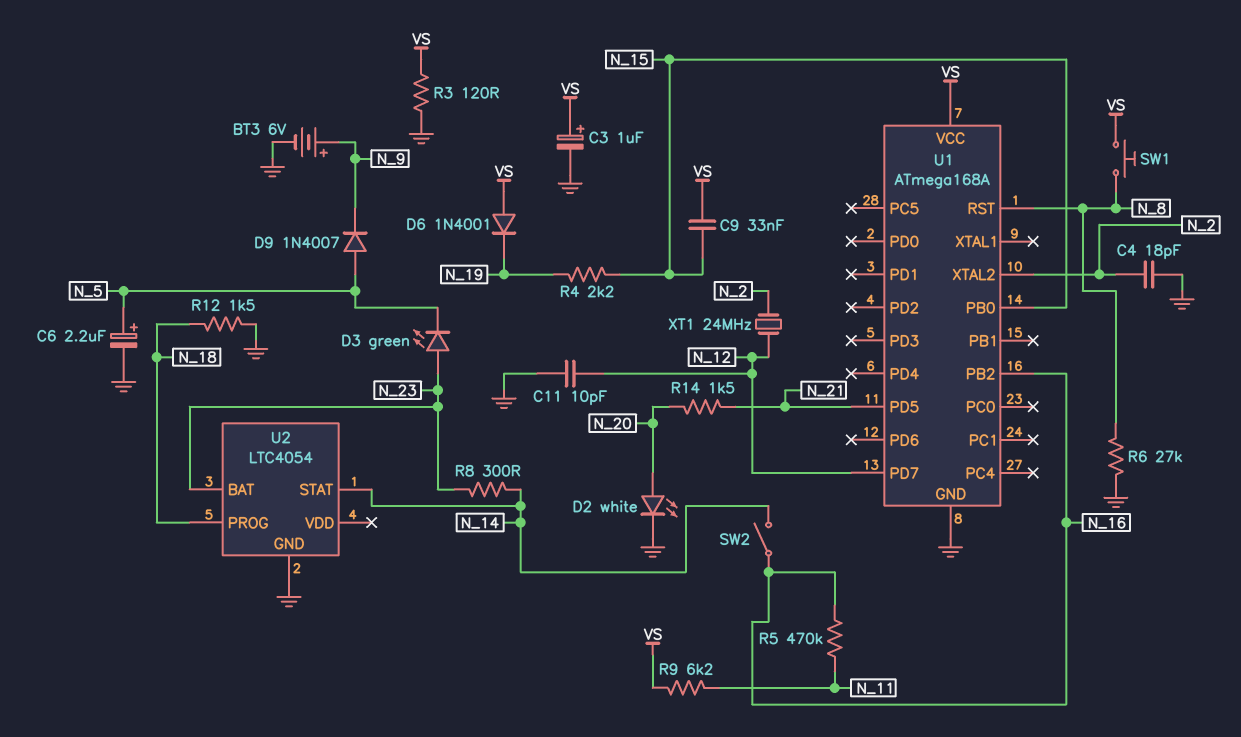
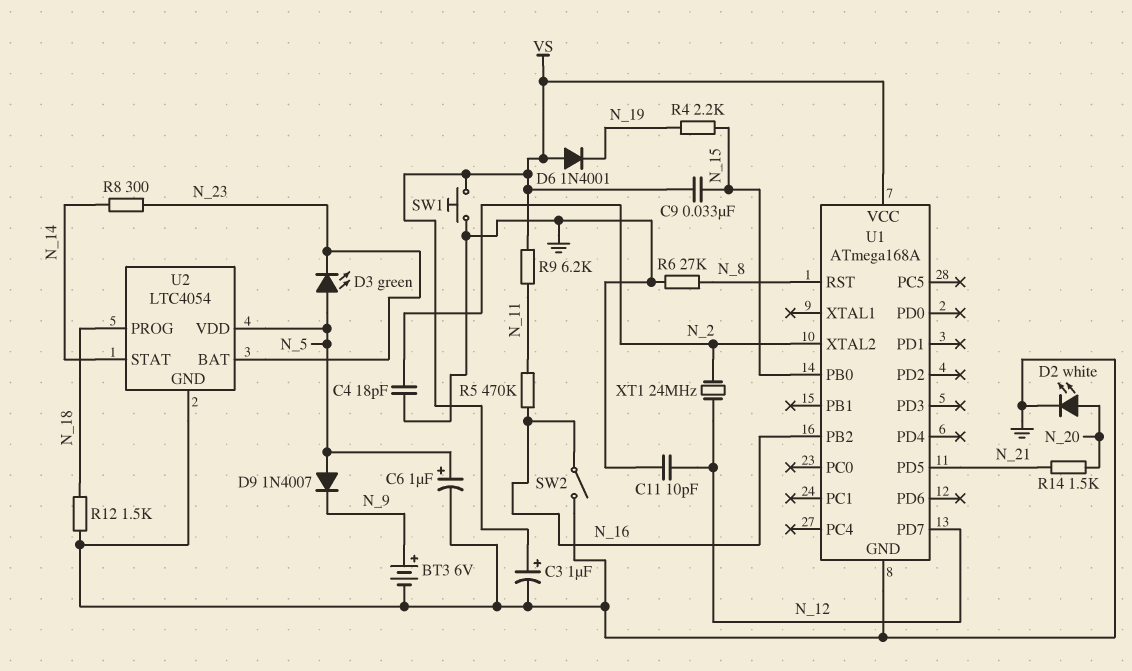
C6: 2.2uF (plus N_5, minus GND) -> 1uF (plus N_5, minus GND)
D3: LED green (A N_23, K N_5) -> LED green (A N_5, K N_23)
R3: 120 (GND, VS) -> none
SW1: button (N_8, VS) -> button (GND, VS)
SW2: switch (N_14, N_16) -> switch (GND, N_16)
U2 pin VDD: none -> N_5

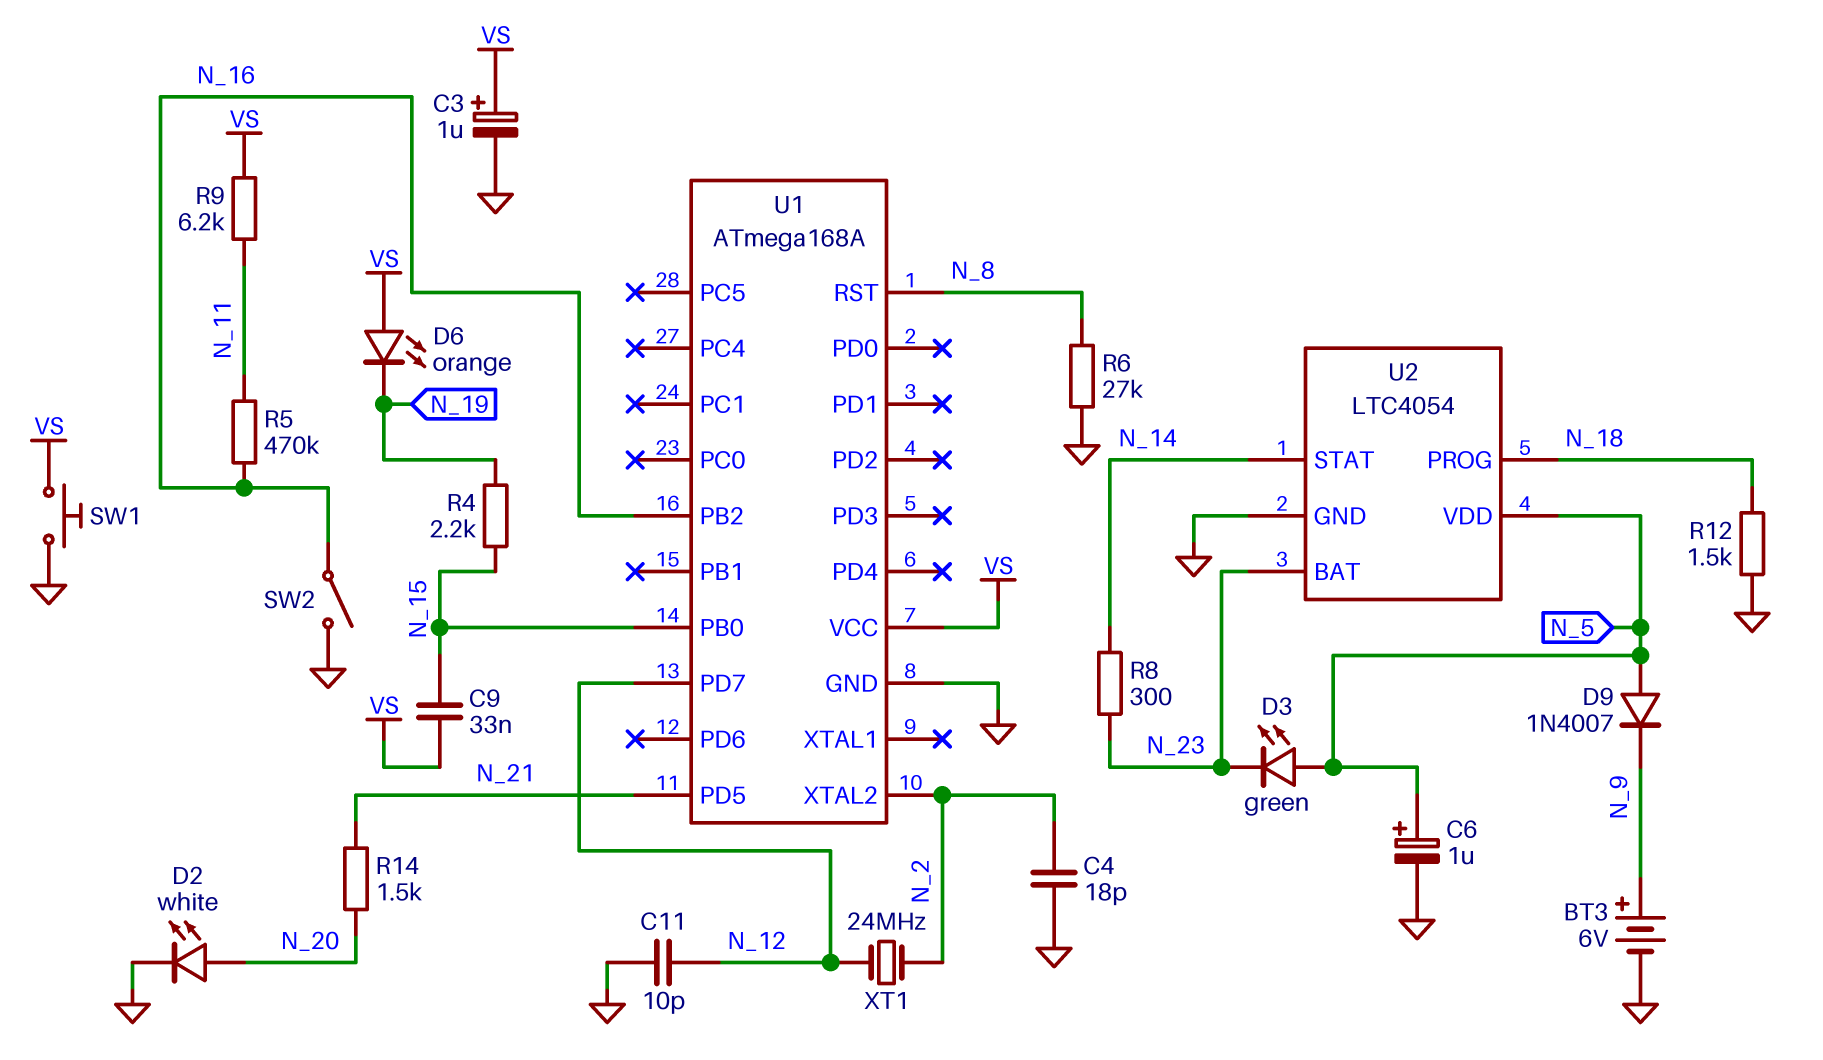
D6: diode 1N4001 (A VS, K N_19) -> LED orange (A VS, K N_19)

